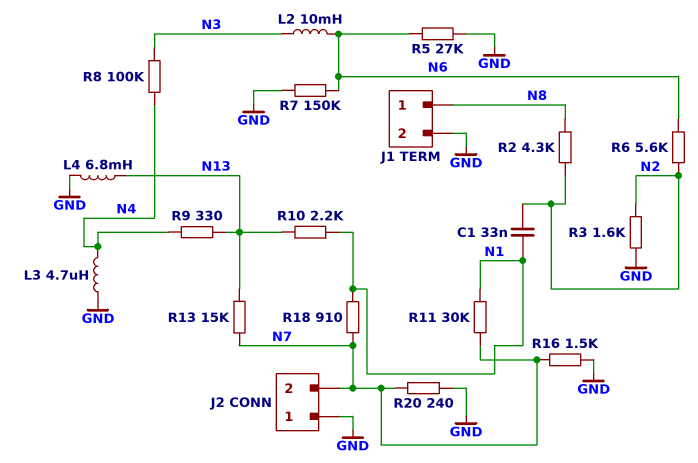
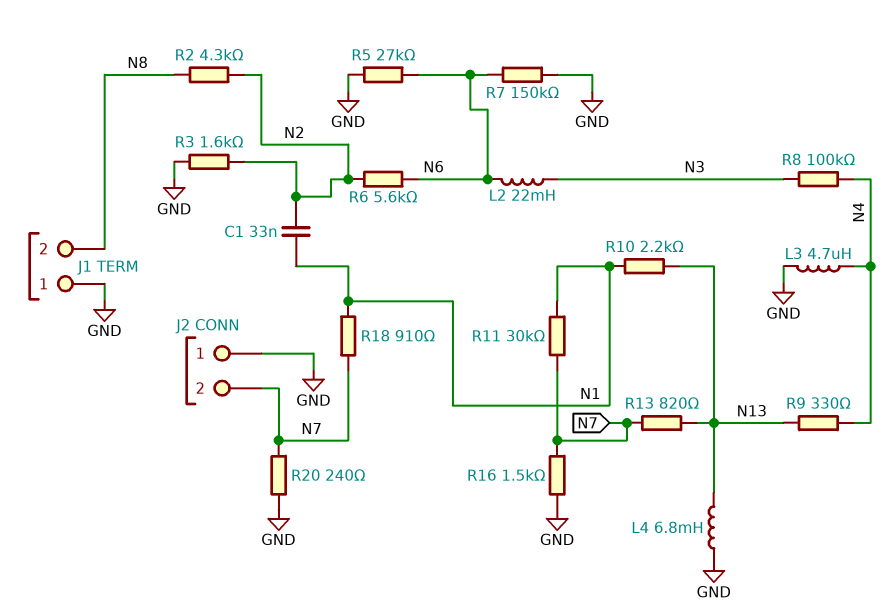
J1 pin 1: N8 -> GND
J1 pin 2: GND -> N8
L2: 10mH (N3, N6) -> 22mH (N3, N6)
R13: 15k (N7, N13) -> 820 (N7, N13)

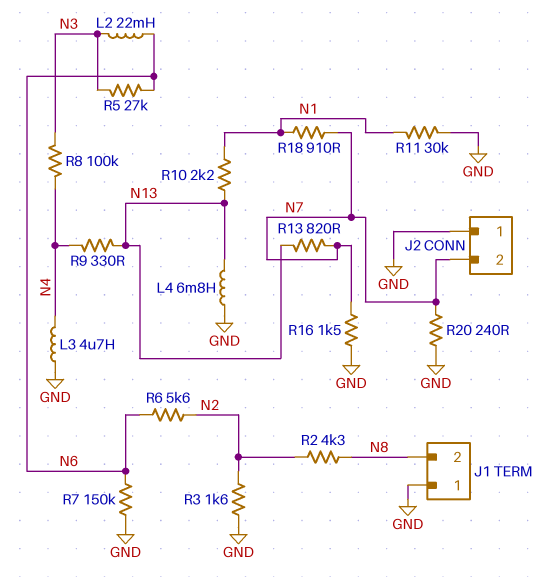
C1: 33nF (N1, N2) -> none
R5: 27k (GND, N6) -> 27k (N3, N6)
R11: 30k (N1, N7) -> 30k (GND, N1)

